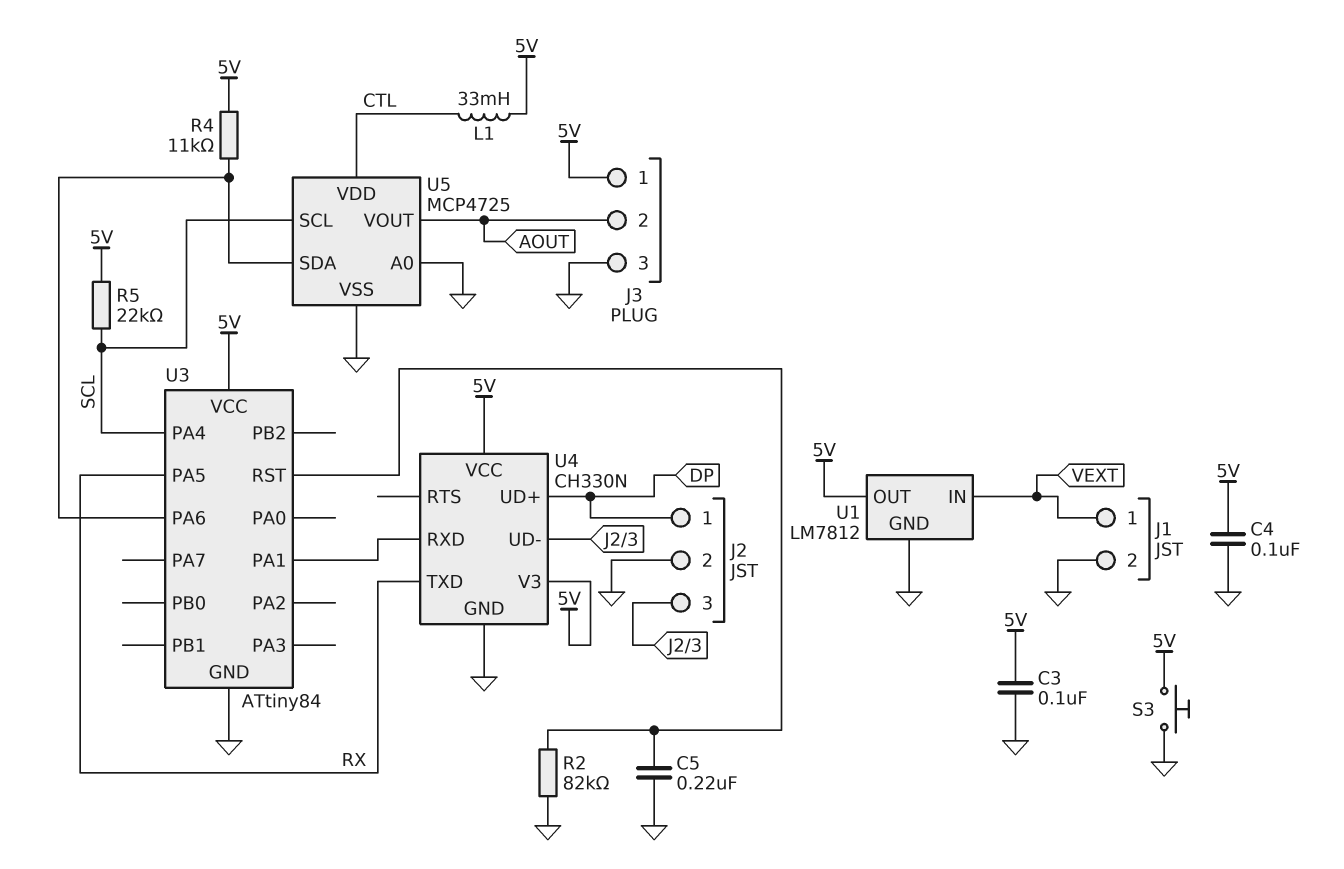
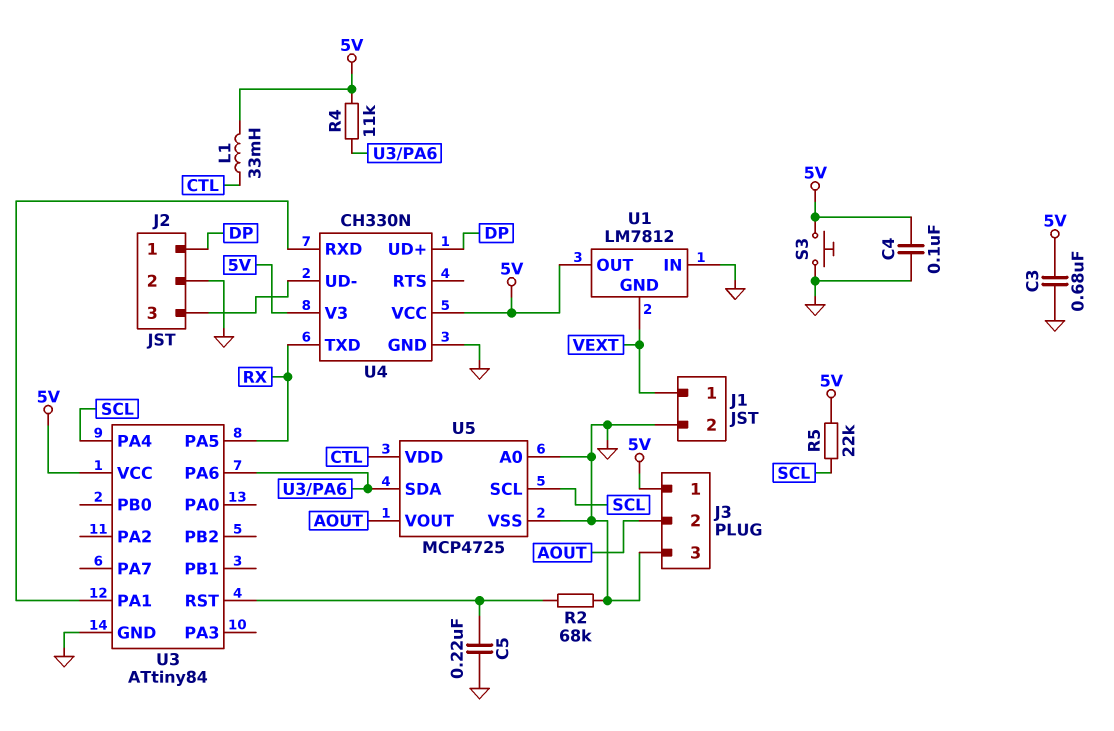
C3: 100nF (5V, GND) -> 680nF (5V, GND)
R2: 82k (GND, U3/RST) -> 68k (GND, U3/RST)
U1 pin GND: GND -> VEXT
U1 pin IN: VEXT -> GND

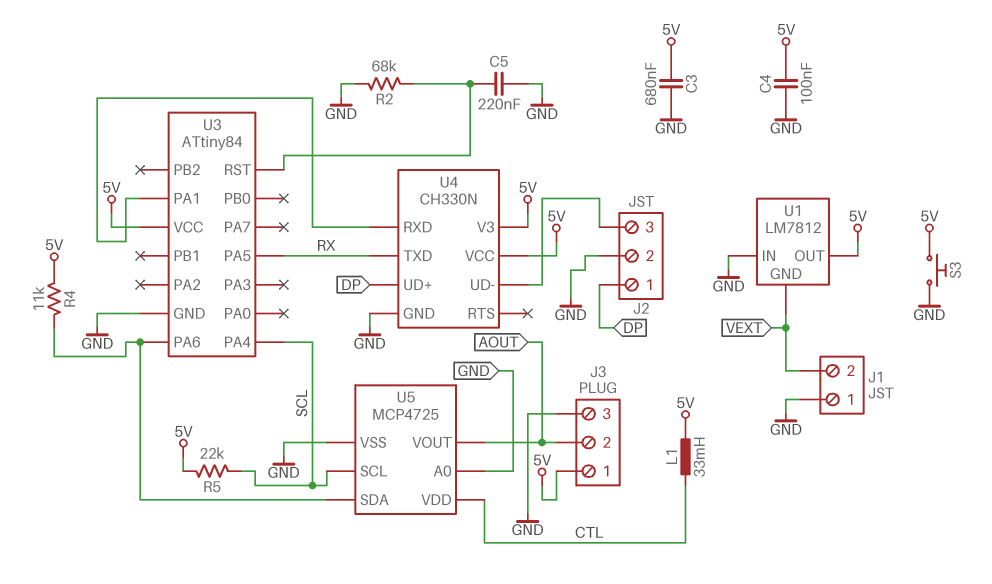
J1 pin 1: VEXT -> GND
J1 pin 2: GND -> VEXT

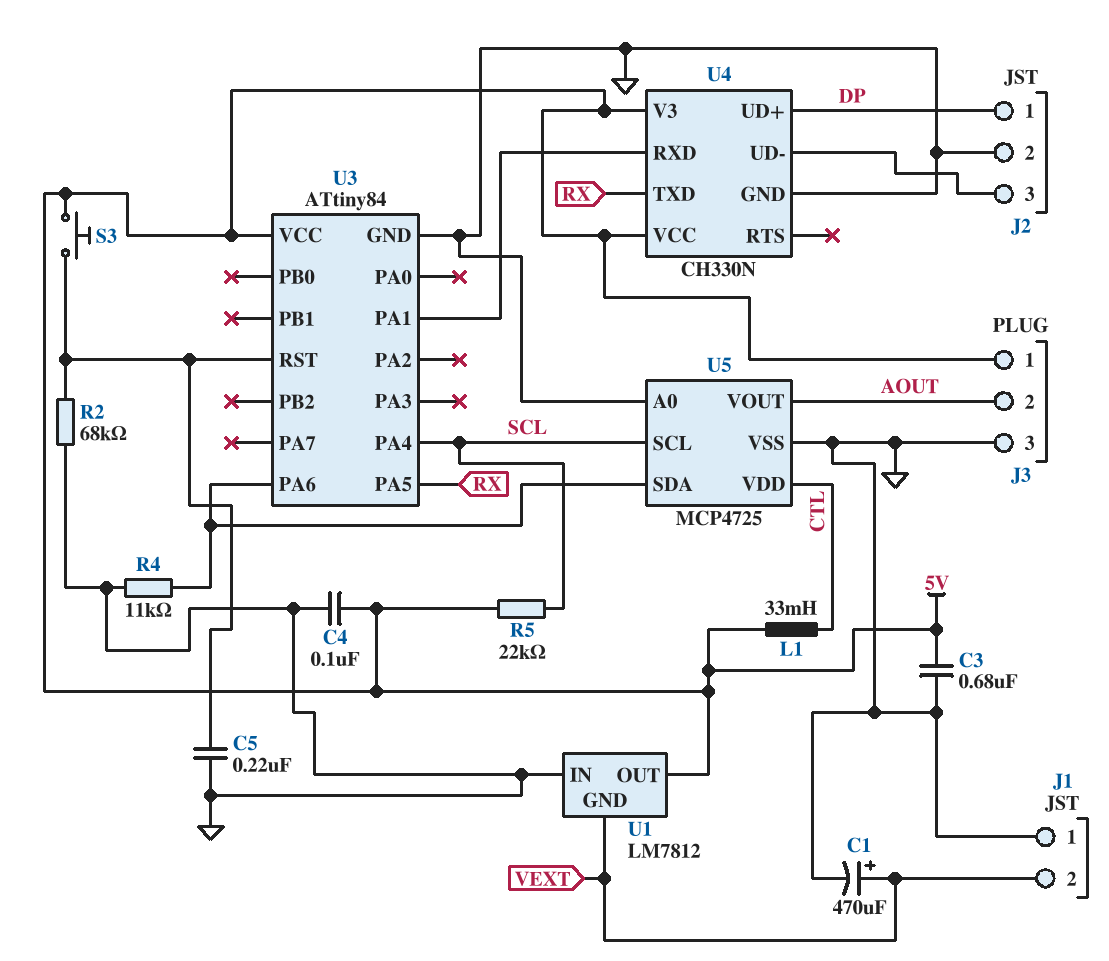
C1: none -> 470uF (plus VEXT, minus GND)
R4: 11k (5V, U3/PA6) -> 11k (GND, U3/PA6)
S3: button (5V, GND) -> button (5V, U3/RST)

